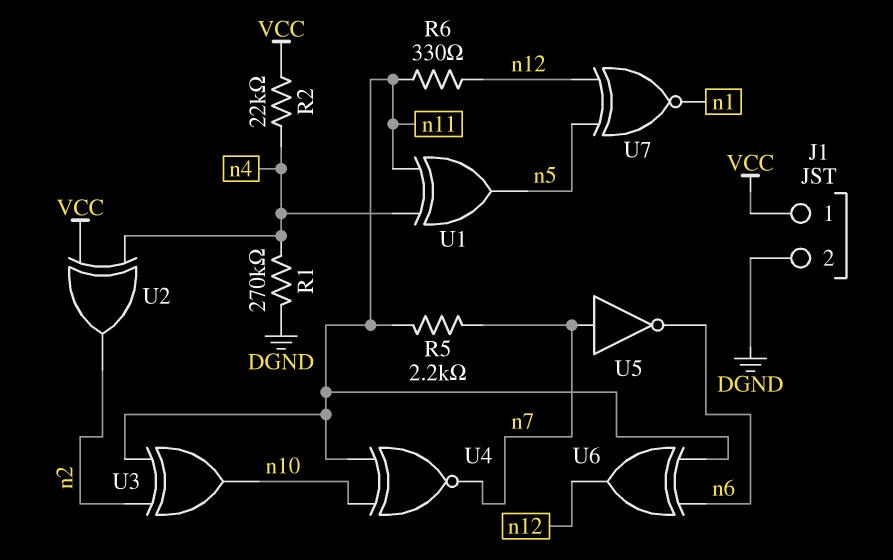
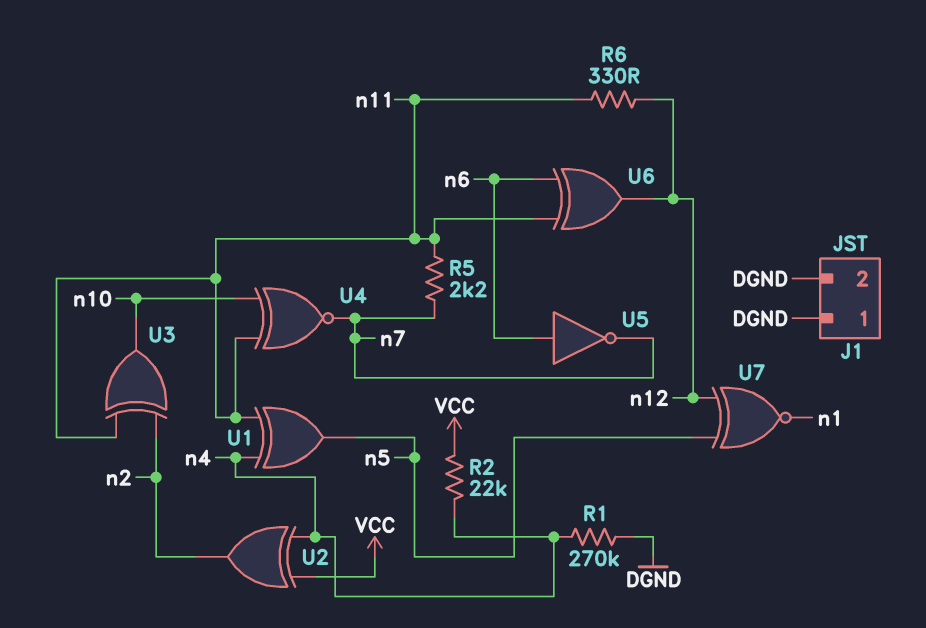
J1 pin 1: VCC -> DGND
U5: NOT (in n7, out n6) -> NOT (in n6, out n7)

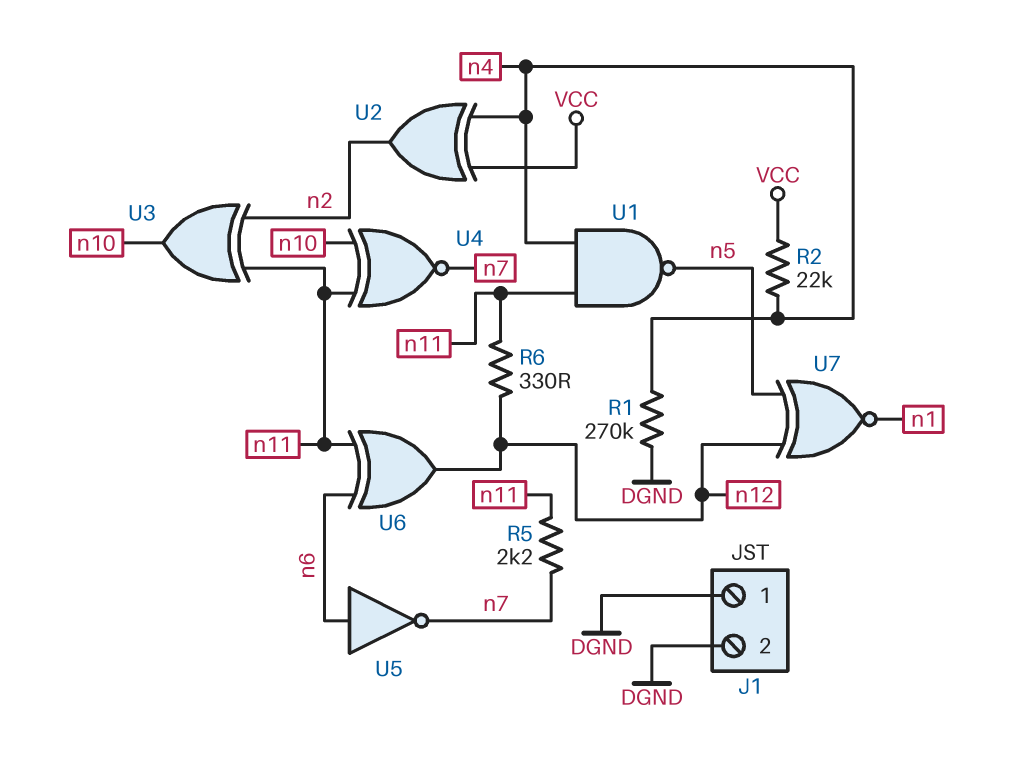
U1: XOR (in n4, in n11, out n5) -> NAND (in n4, in n11, out n5)

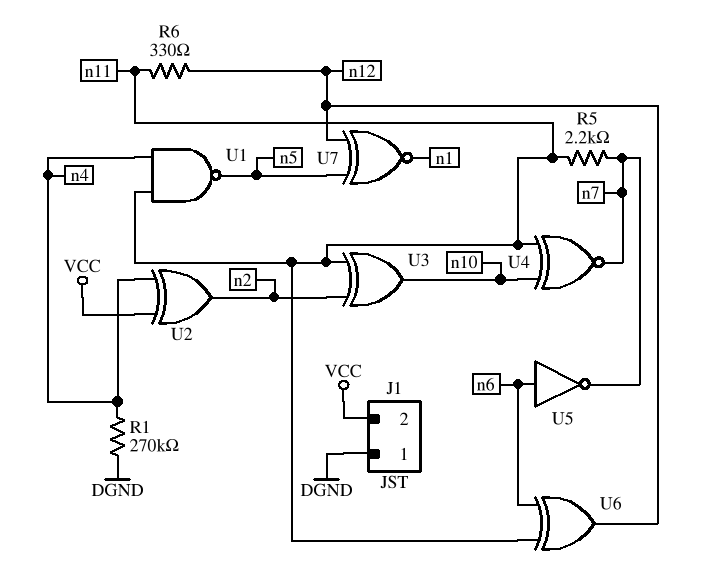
J1 pin 2: DGND -> VCC
R2: 22k (VCC, n4) -> none

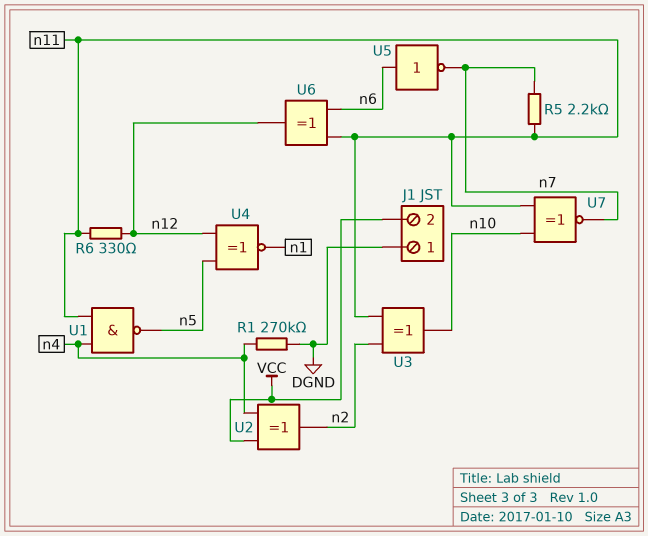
U4: XNOR (in n10, in n11, out n7) -> XNOR (in n5, in n12, out n1)
U7: XNOR (in n5, in n12, out n1) -> XNOR (in n10, in n11, out n7)

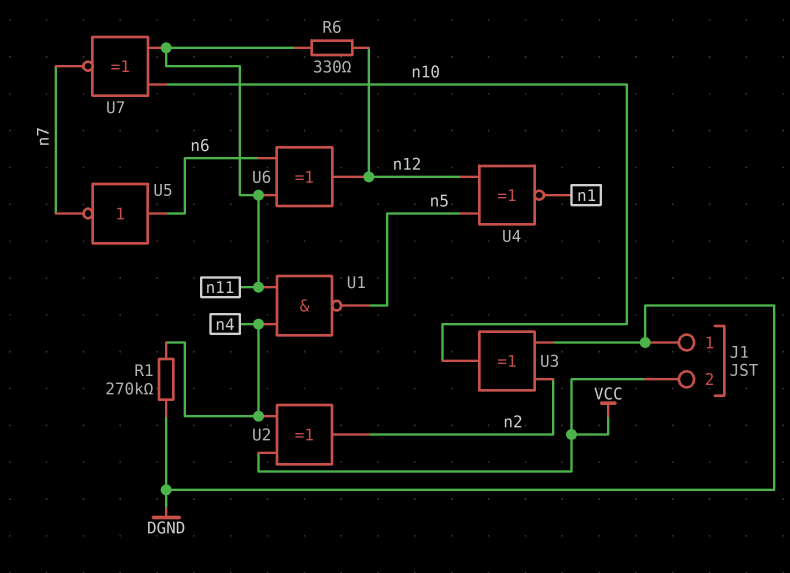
R5: 2.2k (n7, n11) -> none
U3: XOR (in n2, in n11, out n10) -> XOR (in DGND, in n2, out n10)

